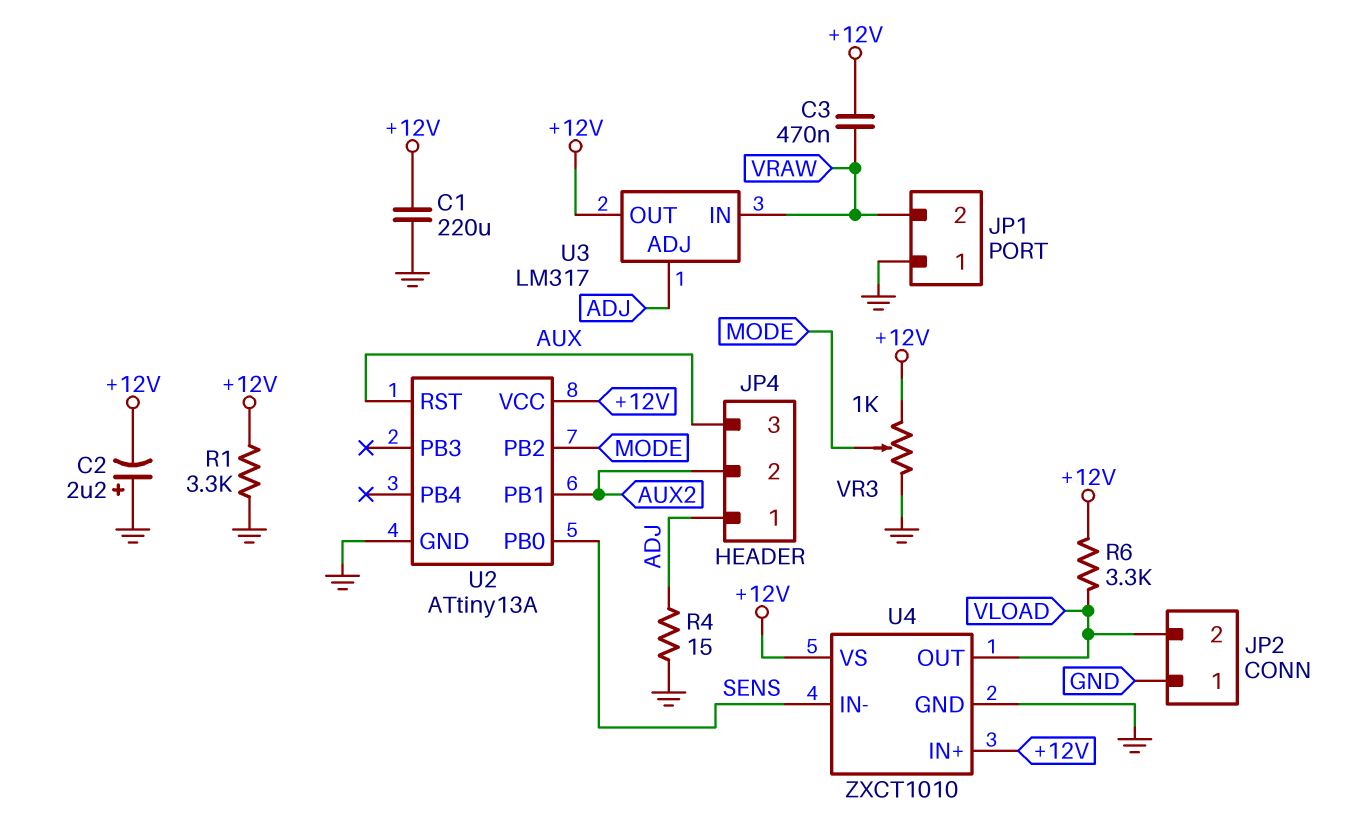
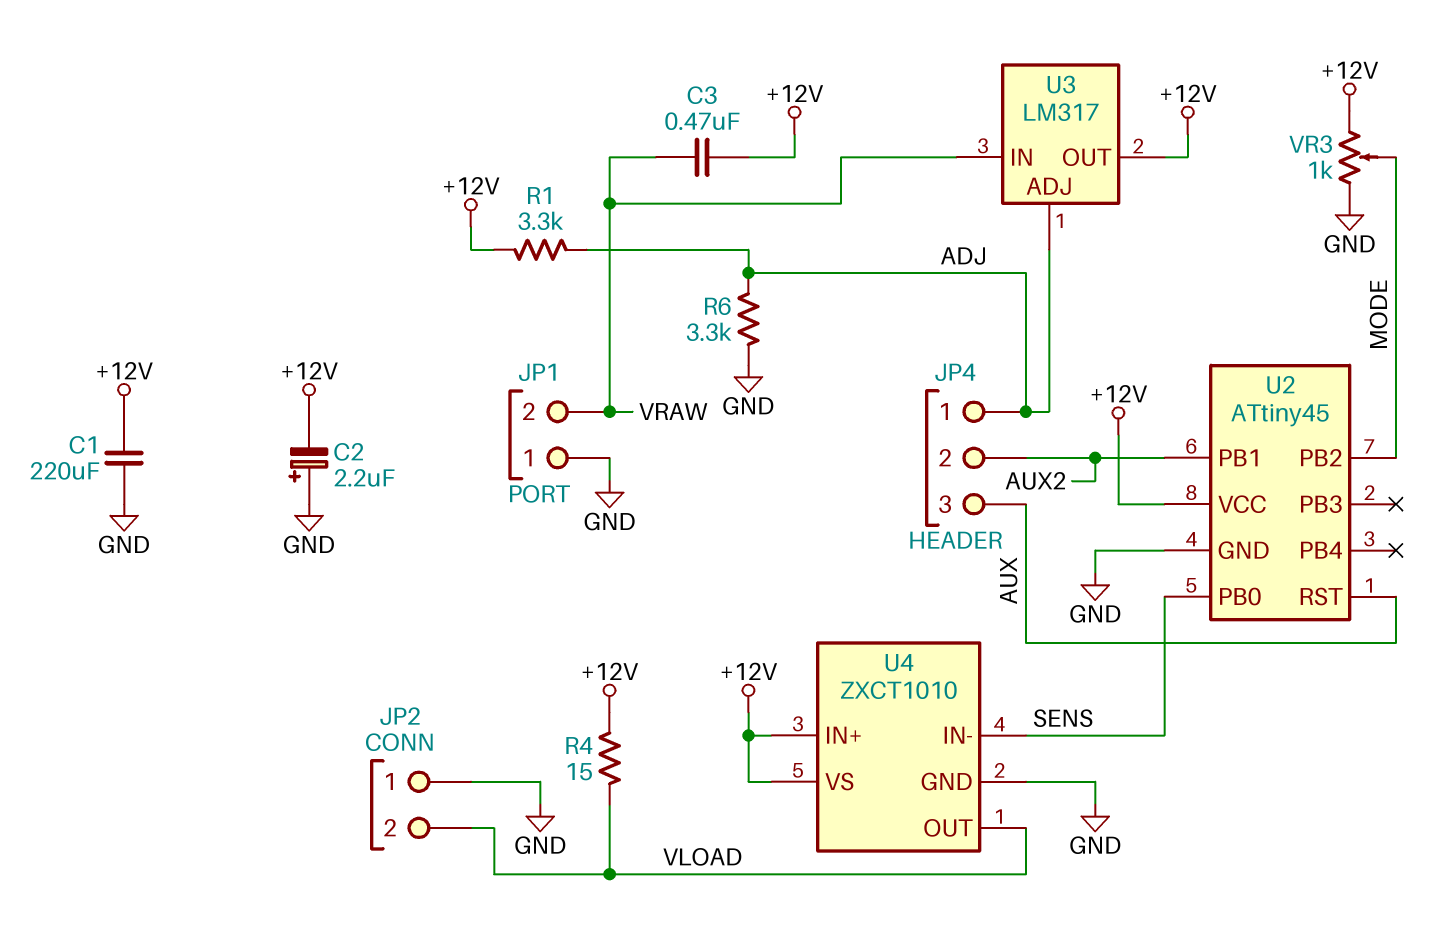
R1: 3.3k (+12V, GND) -> 3.3k (+12V, ADJ)
R4: 15 (ADJ, GND) -> 15 (+12V, VLOAD)
R6: 3.3k (+12V, VLOAD) -> 3.3k (ADJ, GND)
U2: ATtiny13A -> ATtiny45

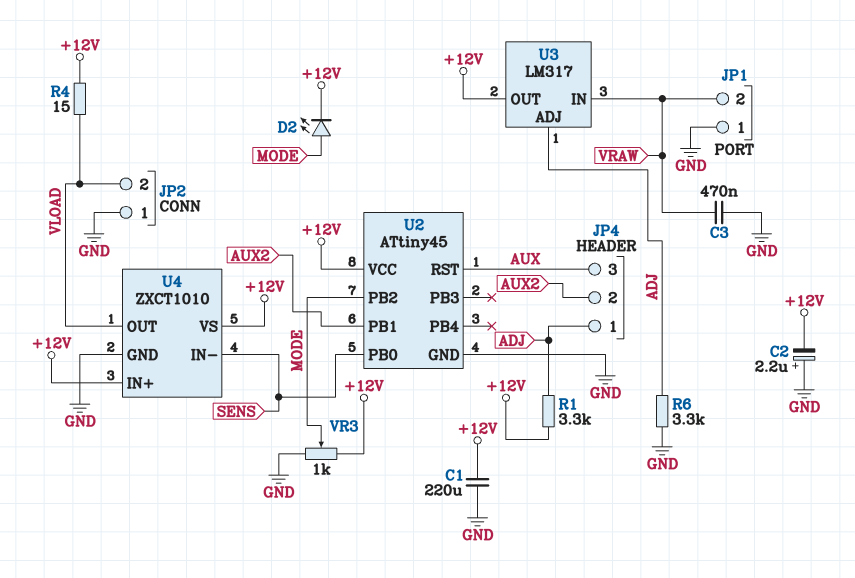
C3: 470nF (+12V, VRAW) -> 470nF (GND, VRAW)
D2: none -> LED (A MODE, K +12V)

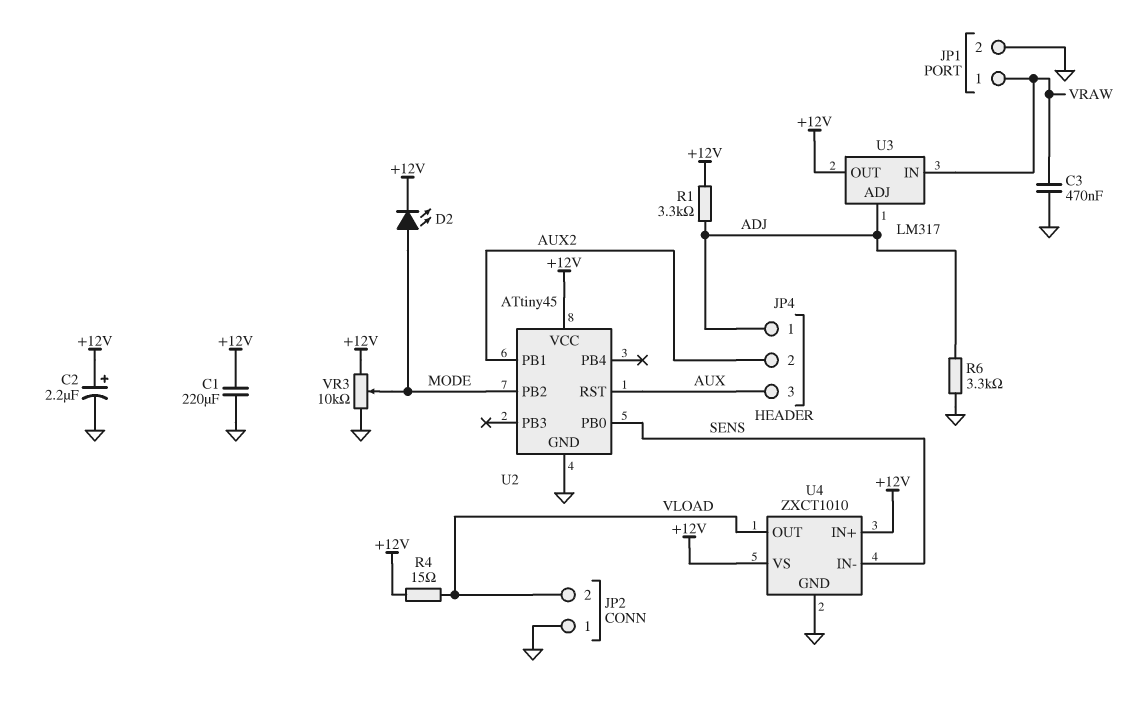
C2: 2.2uF (plus GND, minus +12V) -> 2.2uF (plus +12V, minus GND)
JP1 pin 1: GND -> VRAW
JP1 pin 2: VRAW -> GND
VR3: 1k (+12V, GND, wiper MODE) -> 10k (+12V, GND, wiper MODE)

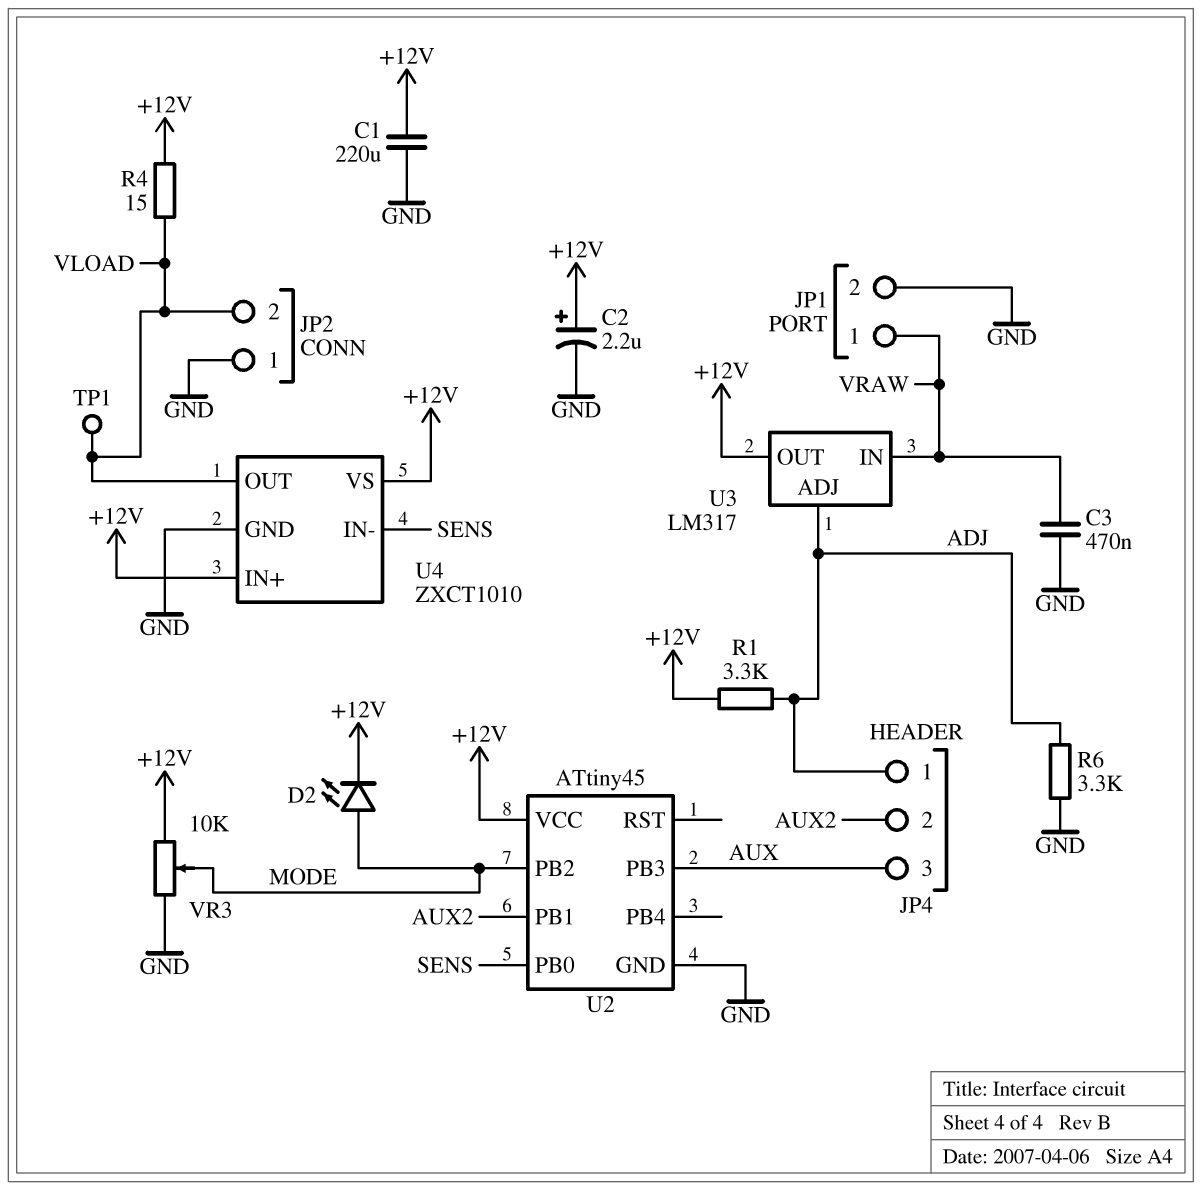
TP1: none -> test point (VLOAD)
U2 pin PB3: none -> AUX
U2 pin RST: AUX -> none

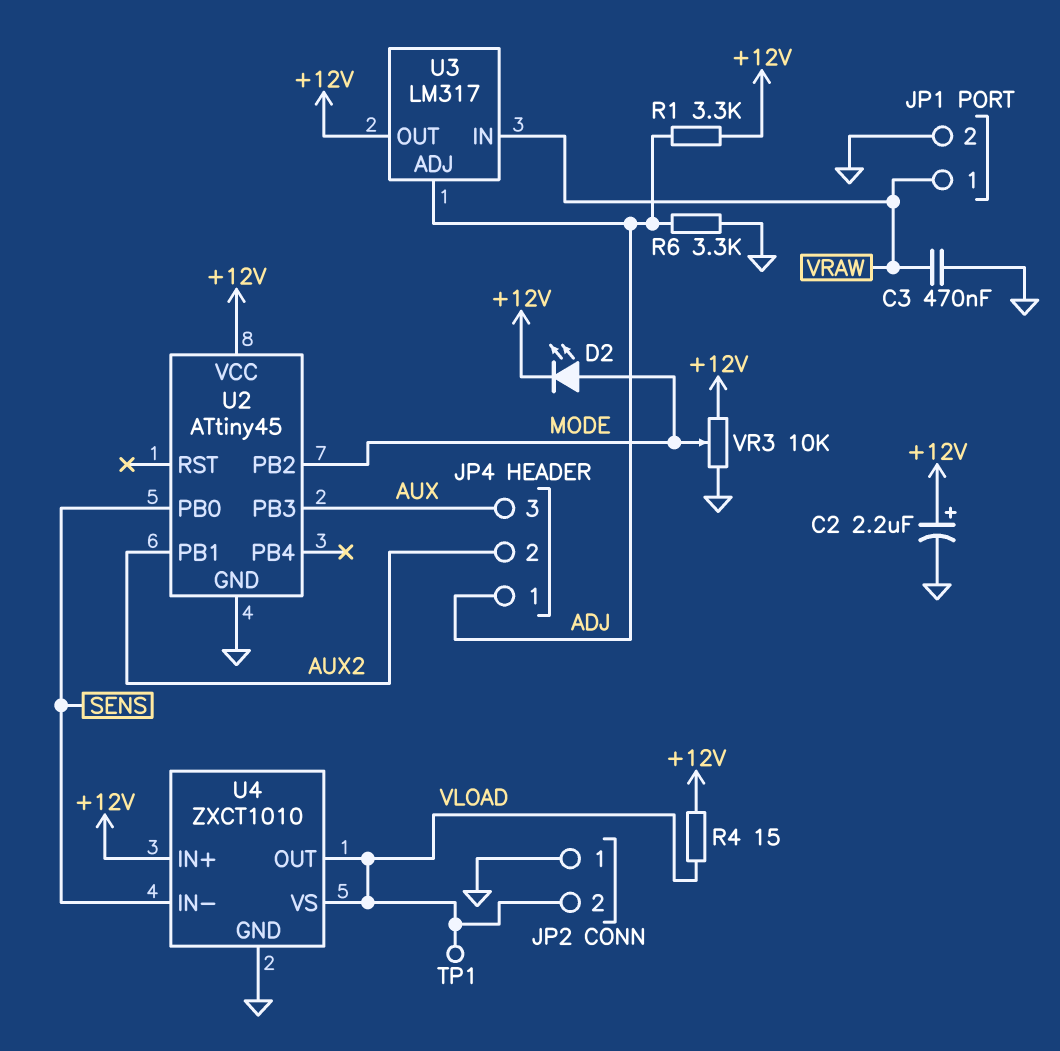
C1: 220uF (+12V, GND) -> none
U4 pin VS: +12V -> VLOAD

